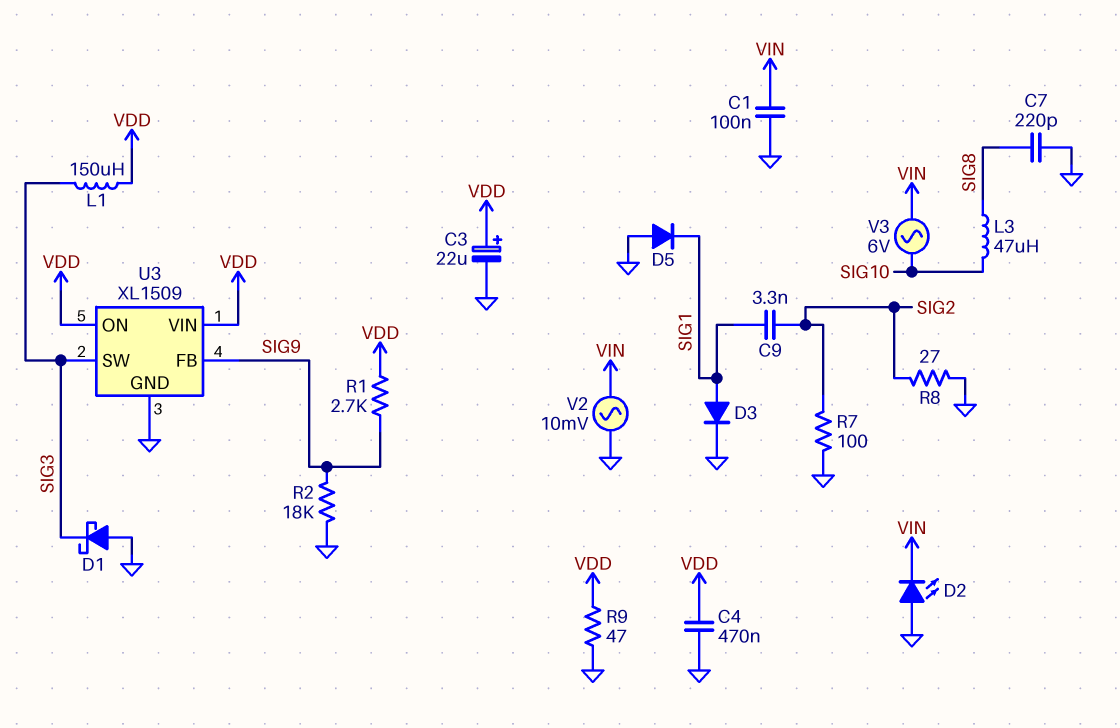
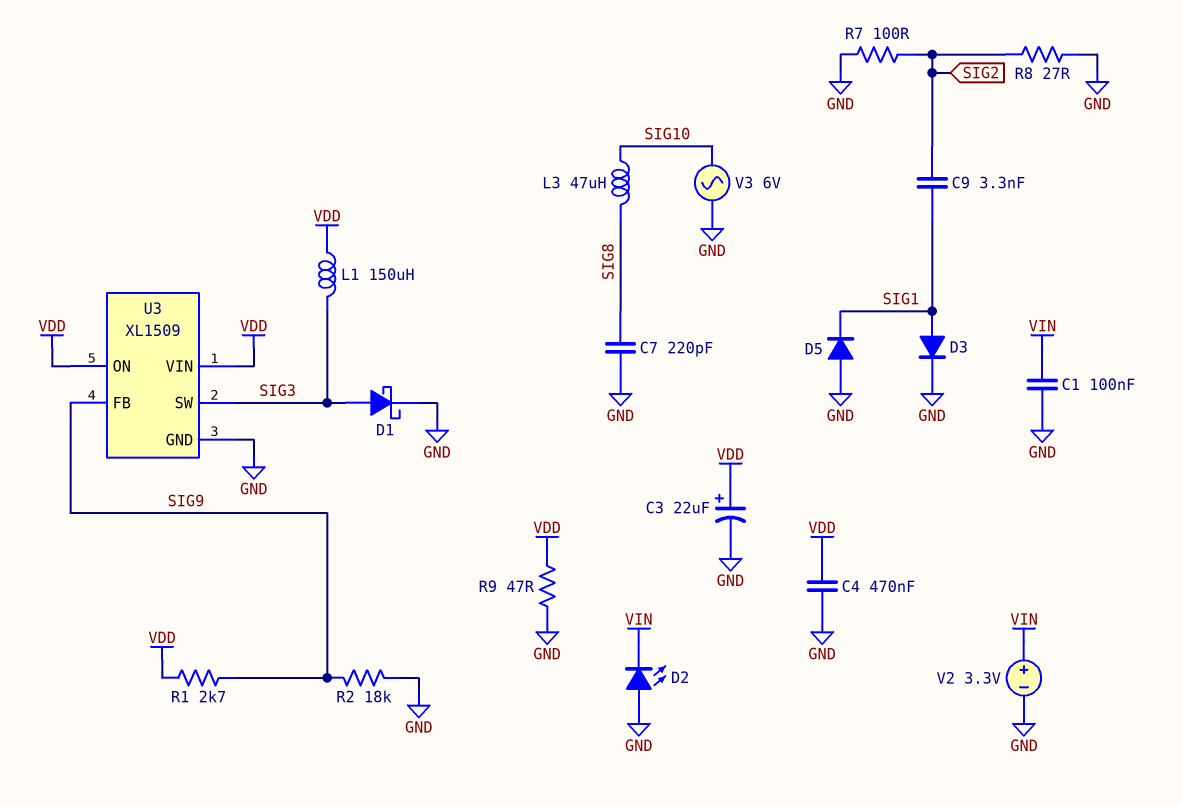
D1: schottky (A GND, K SIG3) -> schottky (A SIG3, K GND)
V2: AC 10mV (GND, VIN) -> 3.3V (plus VIN, minus GND)
V3: AC 6V (SIG10, VIN) -> AC 6V (GND, SIG10)

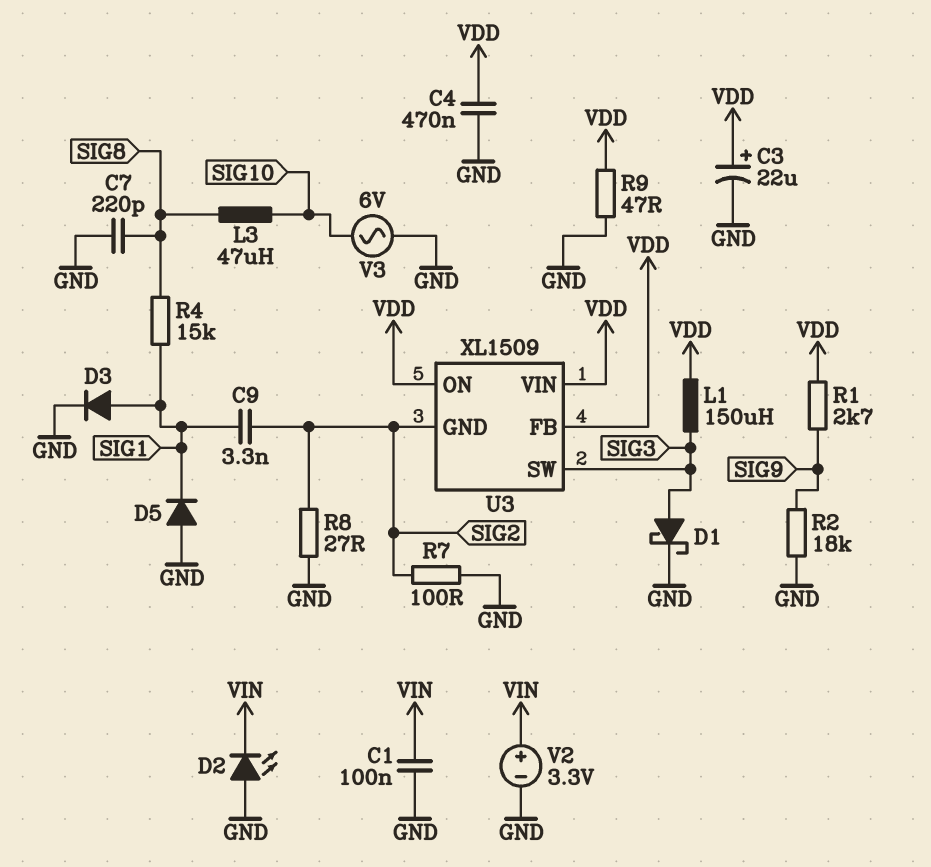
R4: none -> 15k (SIG1, SIG8)
U3 pin FB: SIG9 -> VDD
U3 pin GND: GND -> SIG2

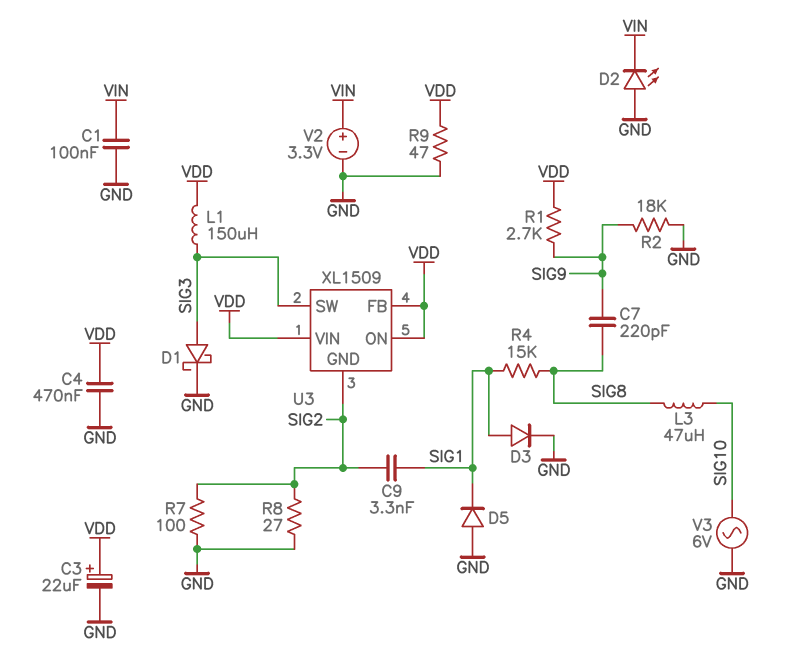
C7: 220pF (GND, SIG8) -> 220pF (SIG8, SIG9)

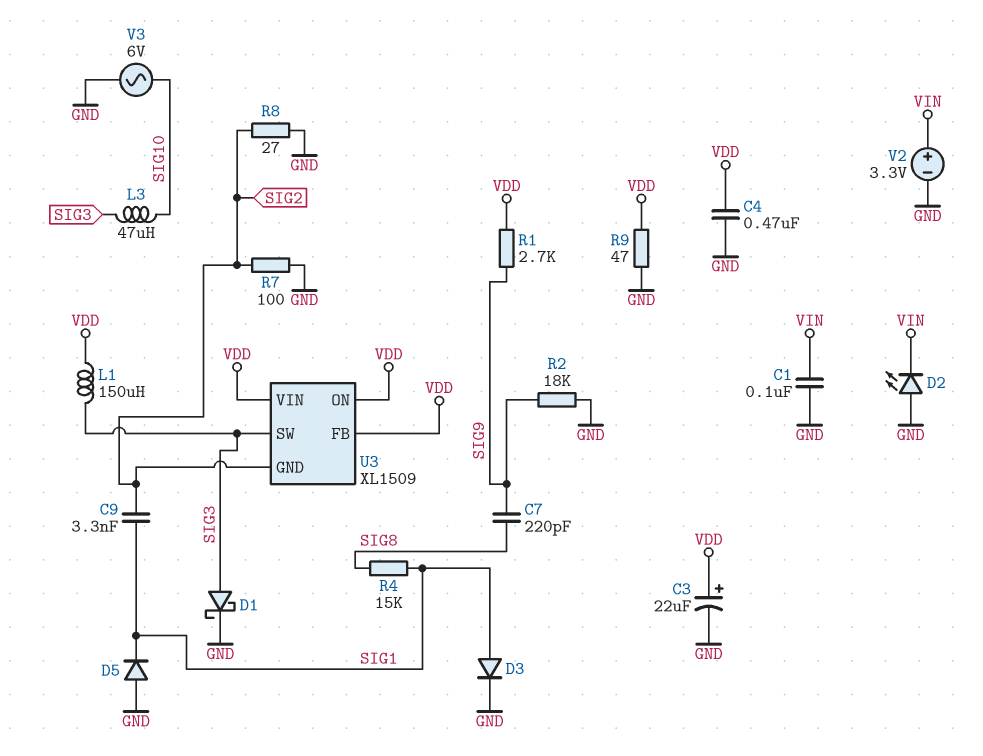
L3: 47uH (SIG8, SIG10) -> 47uH (SIG3, SIG10)

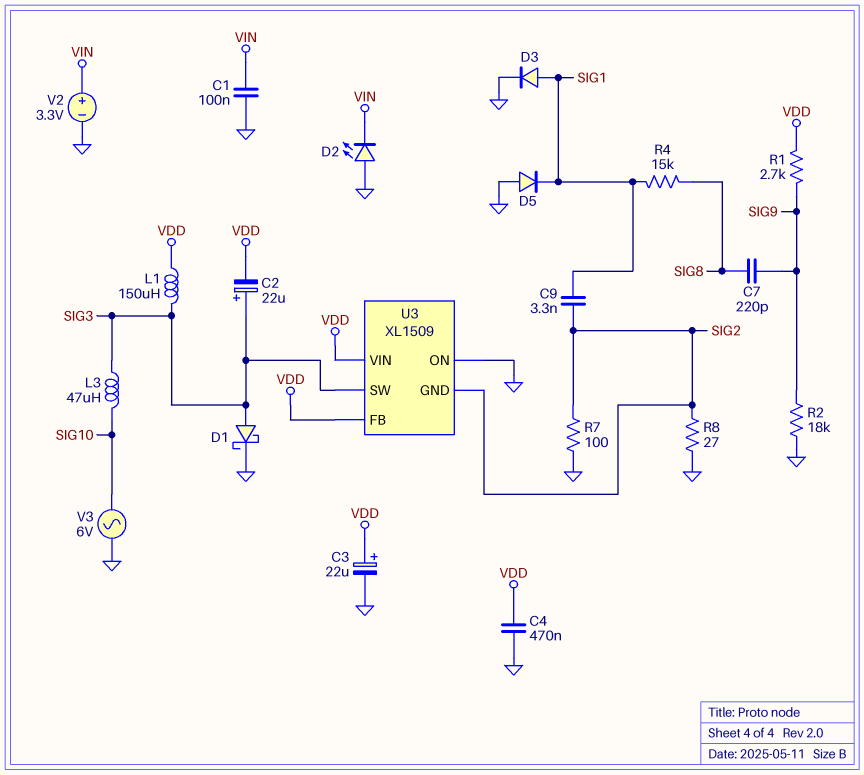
C2: none -> 22uF (plus SIG3, minus VDD)
R9: 47 (GND, VDD) -> none
U3 pin ON: VDD -> GND

